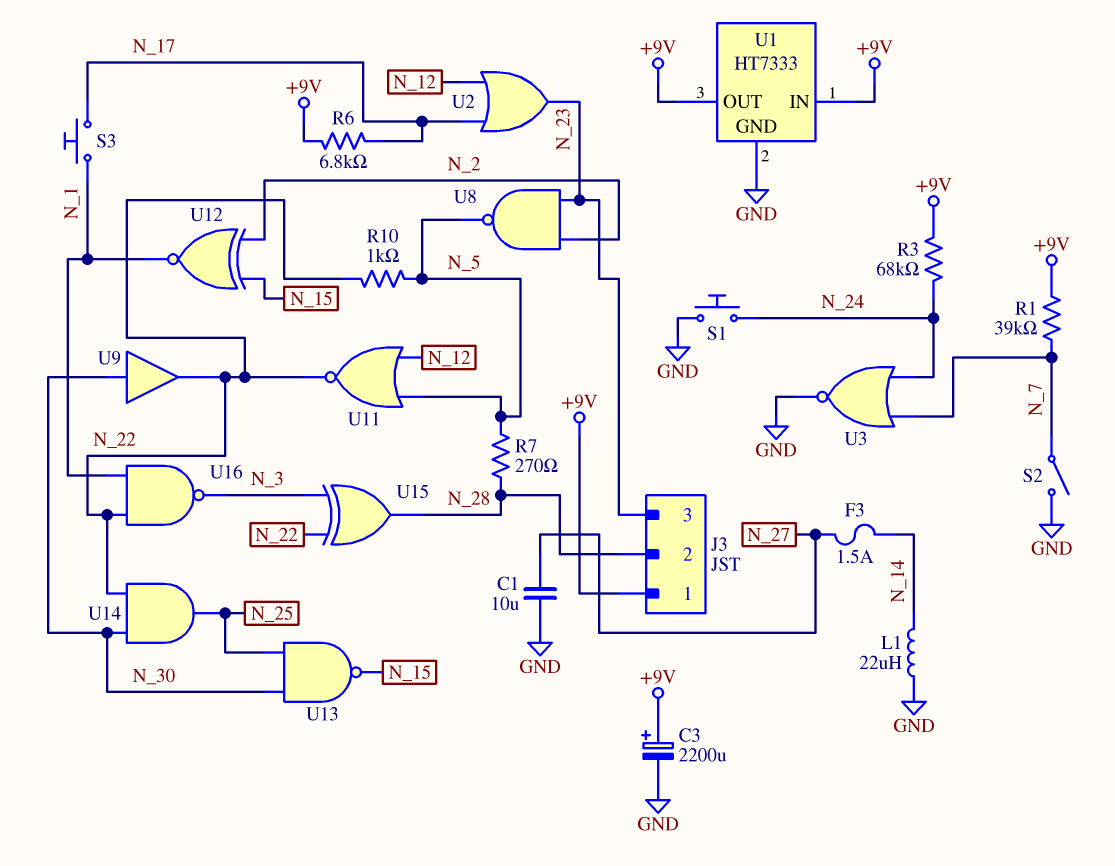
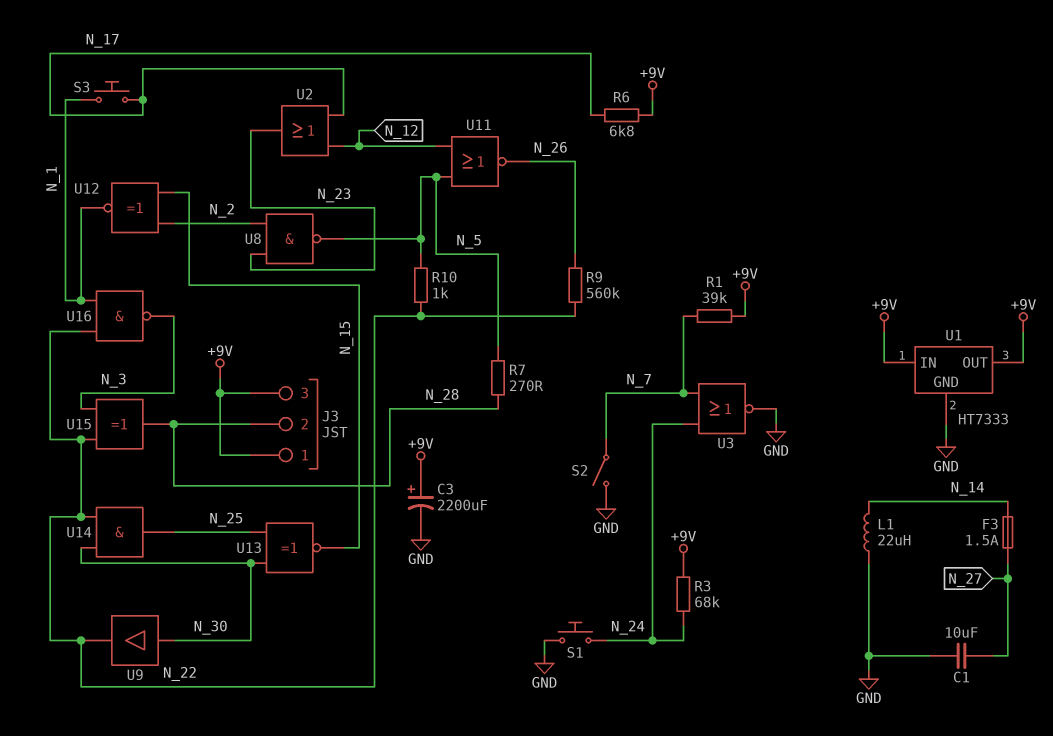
J3 pin 3: N_23 -> +9V
R9: none -> 560k (N_22, N_26)
U11: NOR (in N_5, in N_12, out N_22) -> NOR (in N_5, in N_12, out N_26)
U13: NAND (in N_25, in N_30, out N_15) -> XNOR (in N_25, in N_30, out N_15)

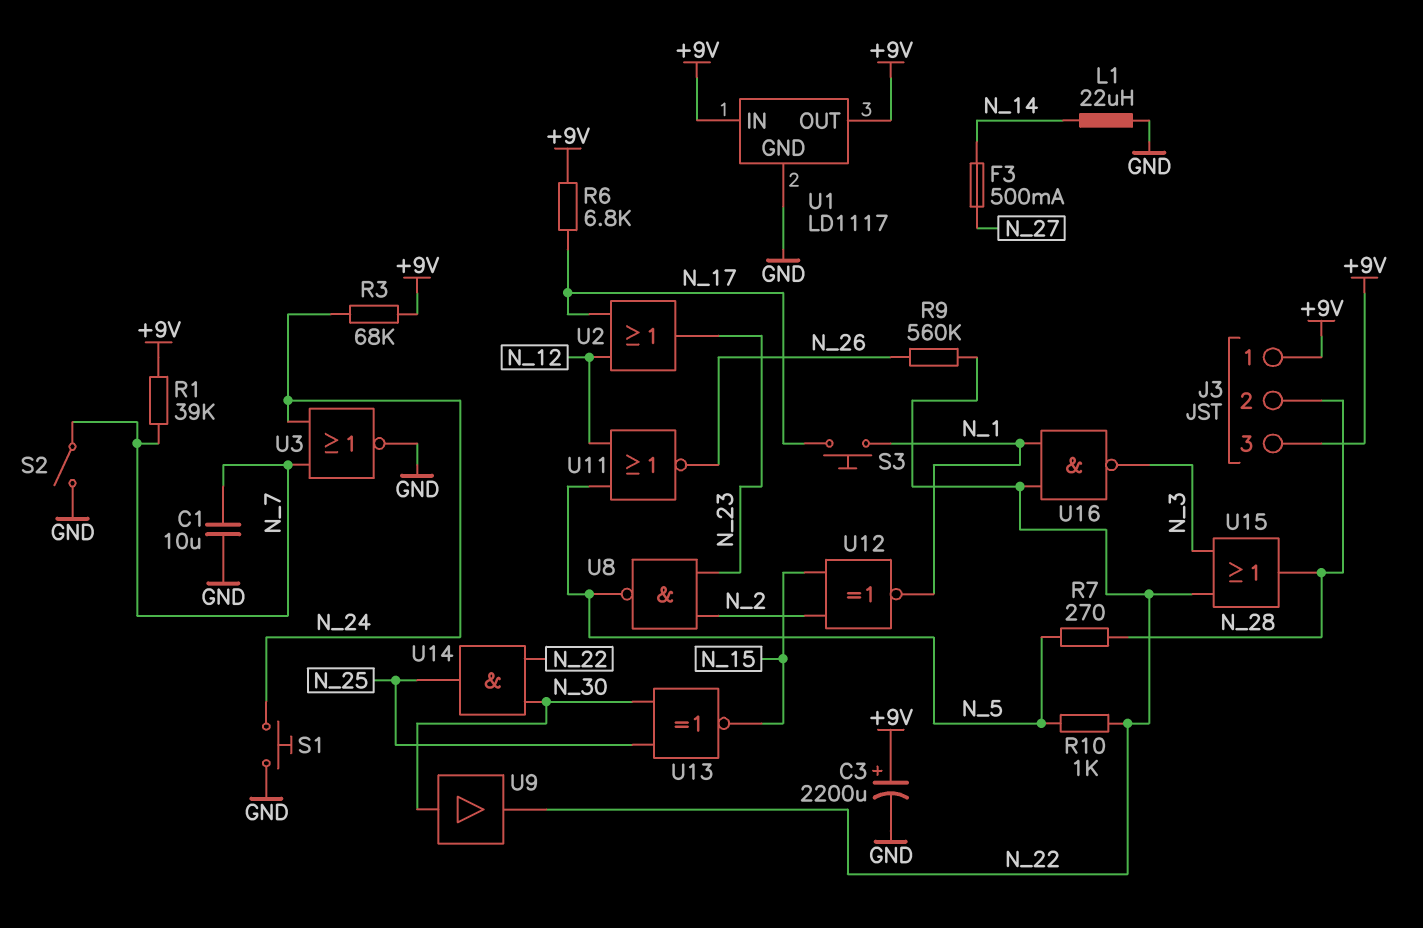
C1: 10uF (GND, N_27) -> 10uF (GND, N_7)
F3: 1.5A (N_14, N_27) -> 500mA (N_14, N_27)
U1: HT7333 -> LD1117
U15: XOR (in N_3, in N_22, out N_28) -> OR (in N_3, in N_22, out N_28)

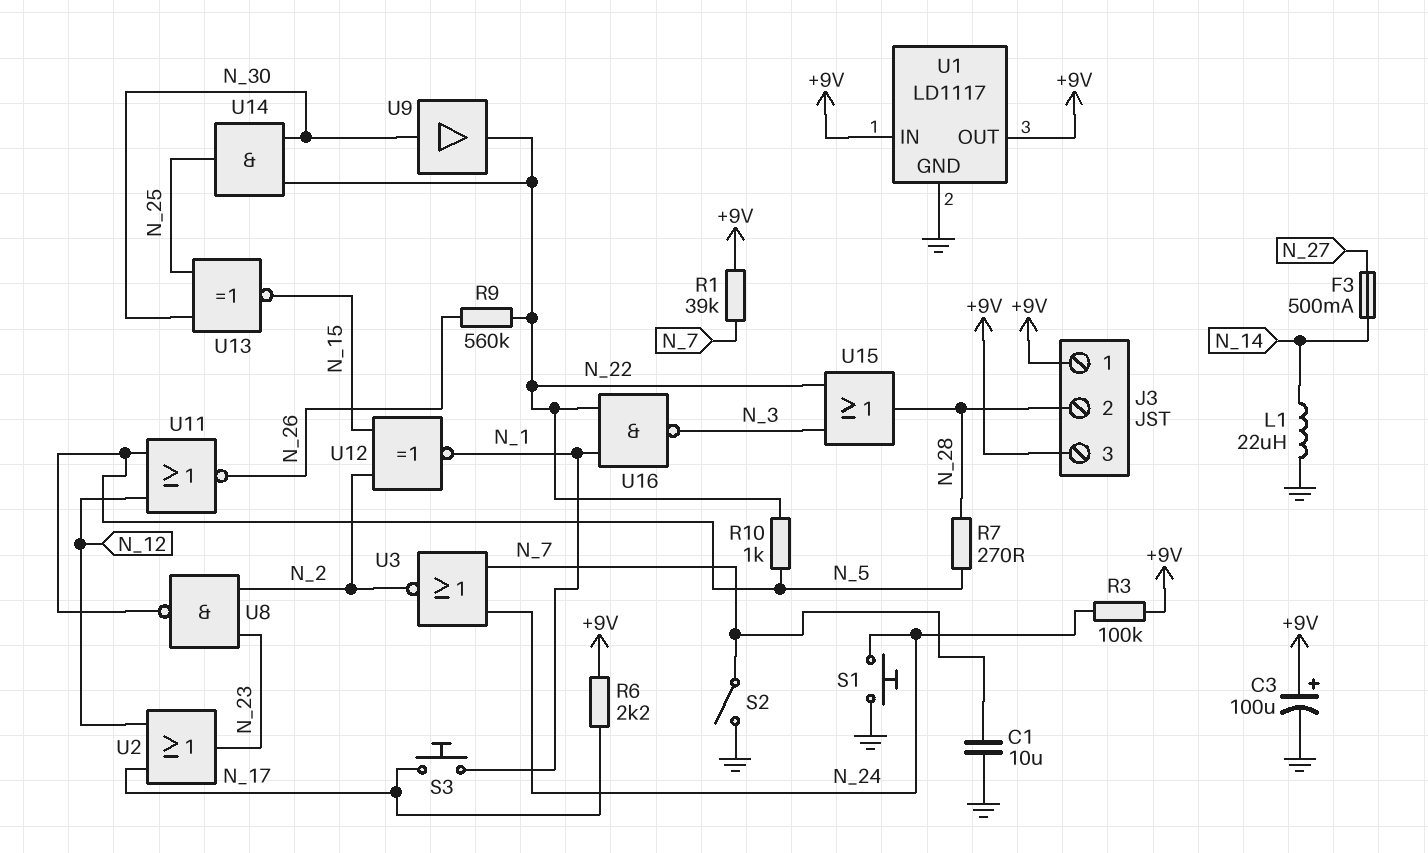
C3: 2200uF (plus +9V, minus GND) -> 100uF (plus +9V, minus GND)
R3: 68k (+9V, N_24) -> 100k (+9V, N_24)
R6: 6.8k (+9V, N_17) -> 2.2k (+9V, N_17)
U3: NOR (in N_7, in N_24, out GND) -> NOR (in N_7, in N_24, out N_2)

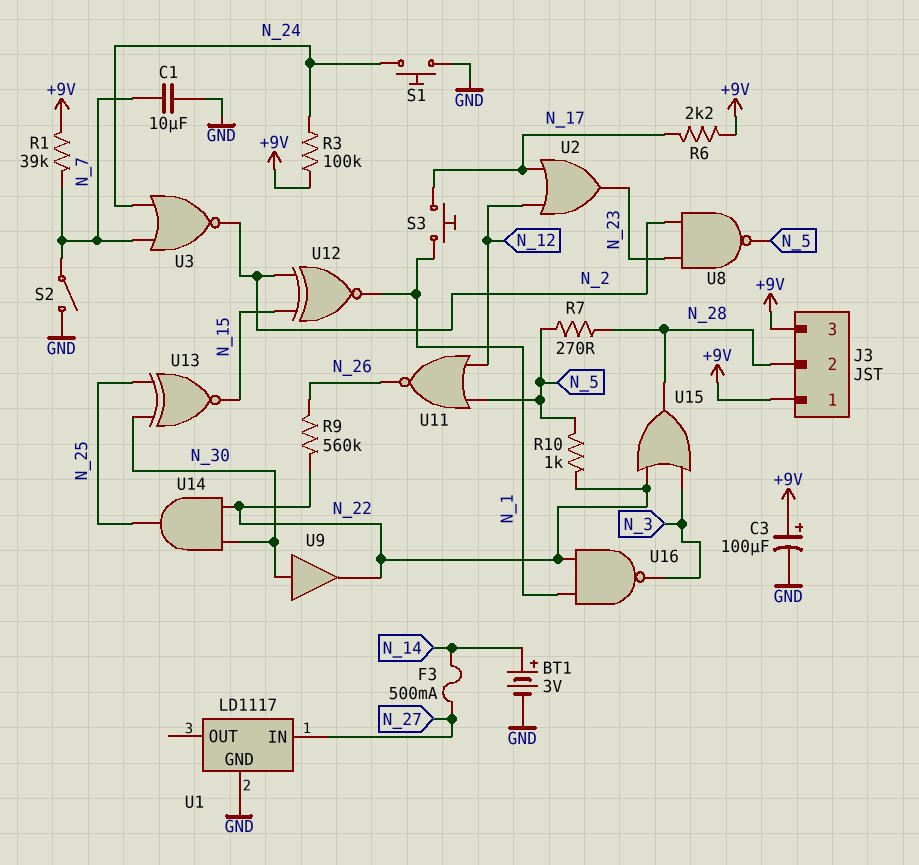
BT1: none -> 3V (plus N_14, minus GND)
L1: 22uH (GND, N_14) -> none
U1 pin IN: +9V -> N_27
U1 pin OUT: +9V -> none

